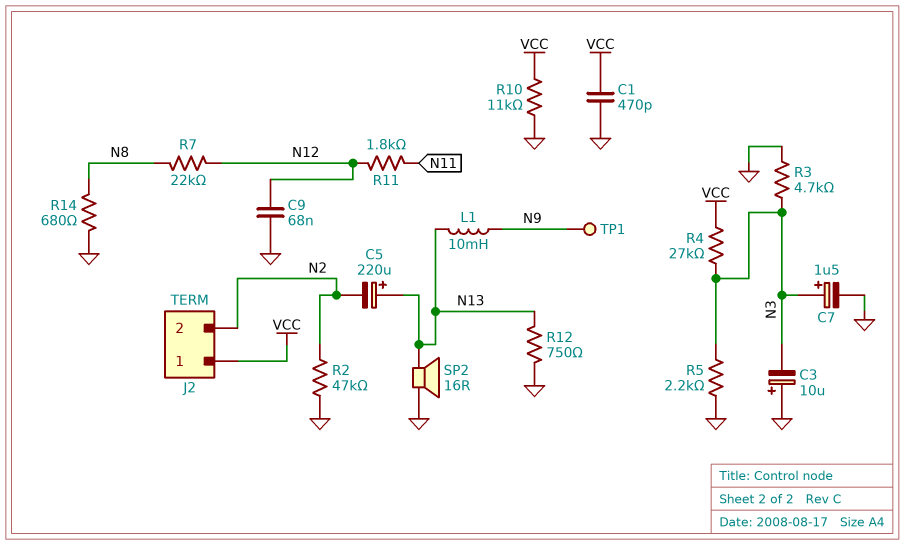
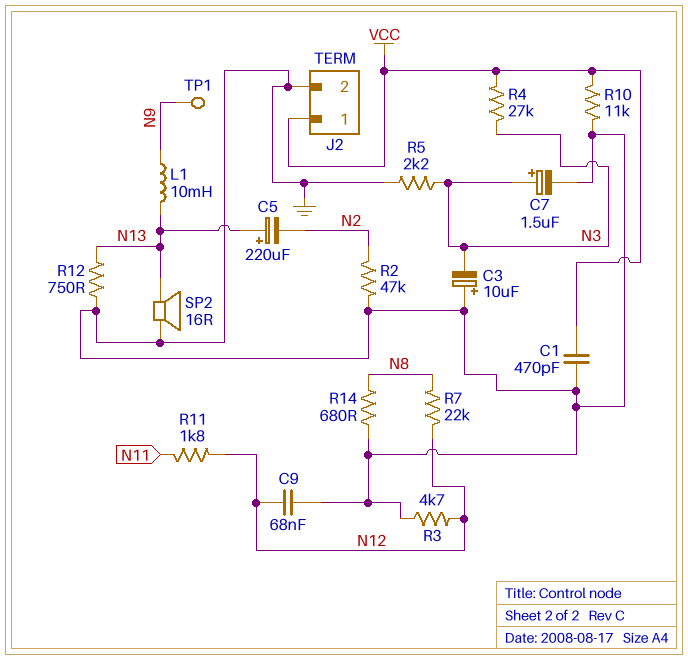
J2 pin 2: N2 -> GND
R3: 4.7k (GND, N3) -> 4.7k (GND, N12)

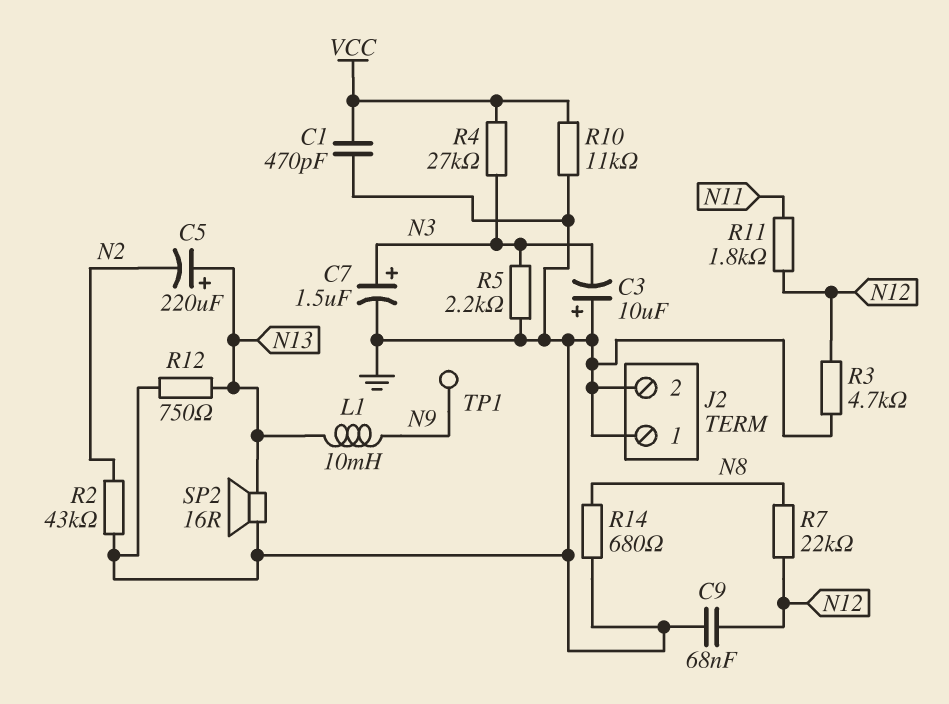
J2 pin 1: VCC -> GND
R2: 47k (GND, N2) -> 43k (GND, N2)

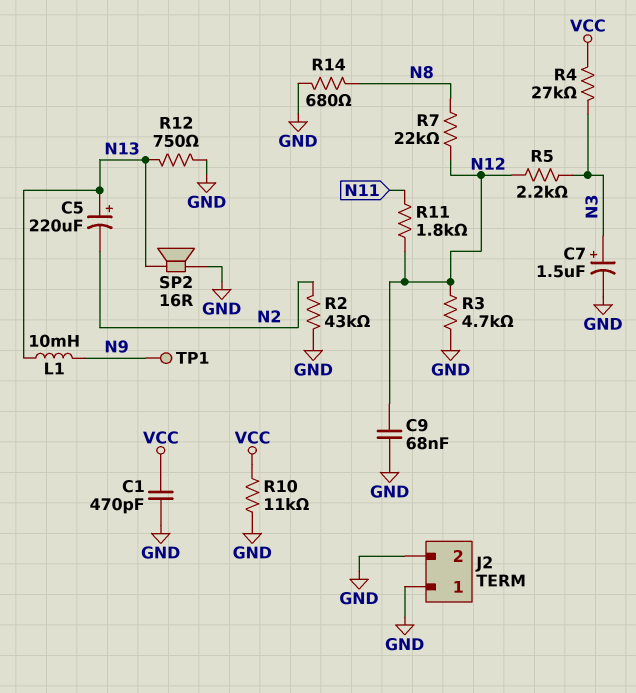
C3: 10uF (plus GND, minus N3) -> none
R5: 2.2k (GND, N3) -> 2.2k (N3, N12)

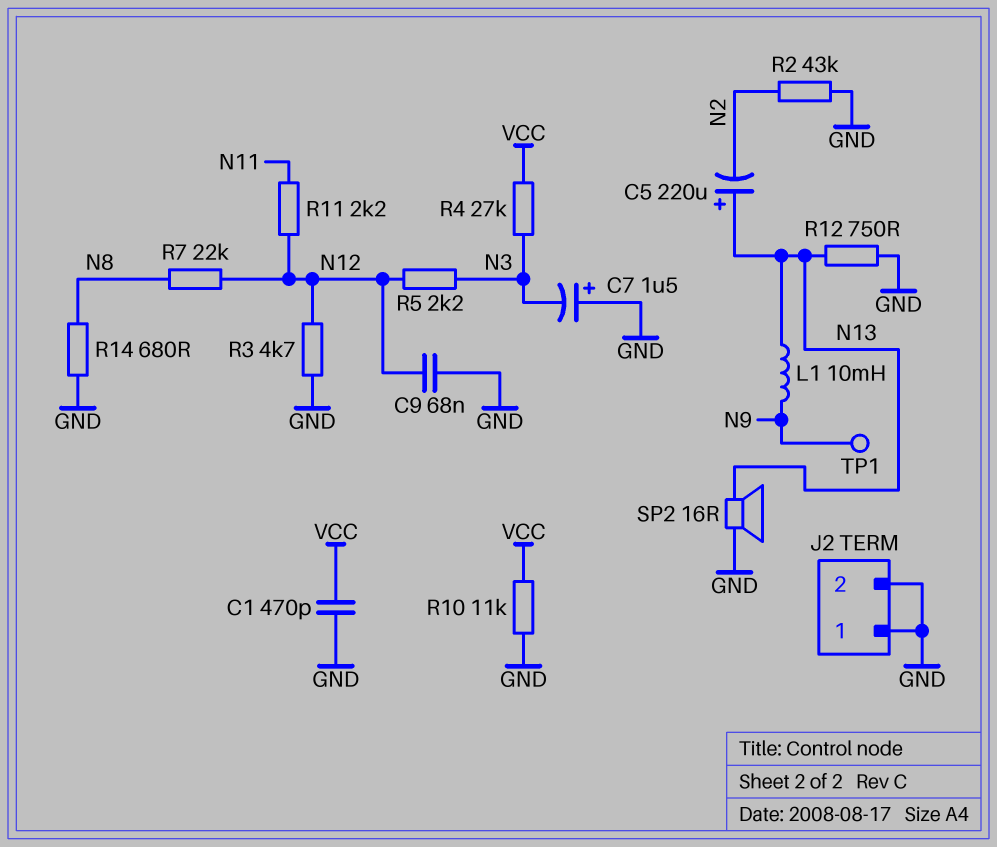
C7: 1.5uF (plus N3, minus GND) -> 1.5uF (plus GND, minus N3)
R11: 1.8k (N11, N12) -> 2.2k (N11, N12)

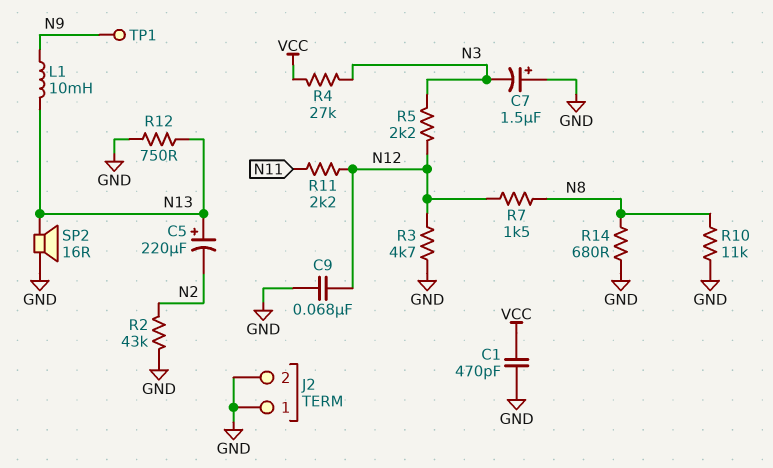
R7: 22k (N8, N12) -> 1.5k (N8, N12)
R10: 11k (GND, VCC) -> 11k (GND, N8)

